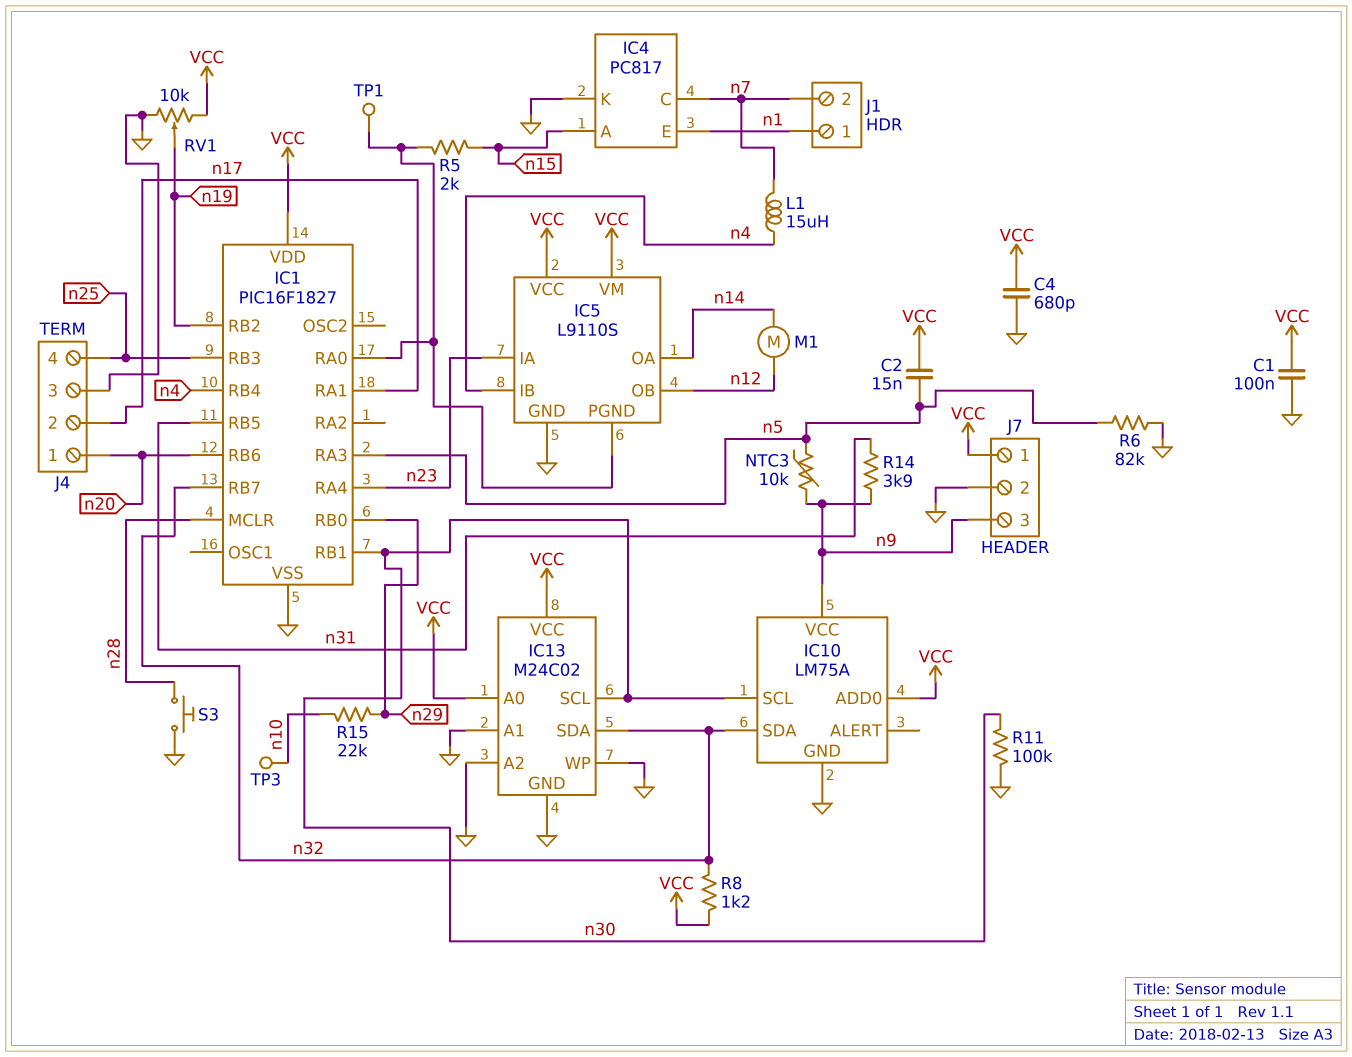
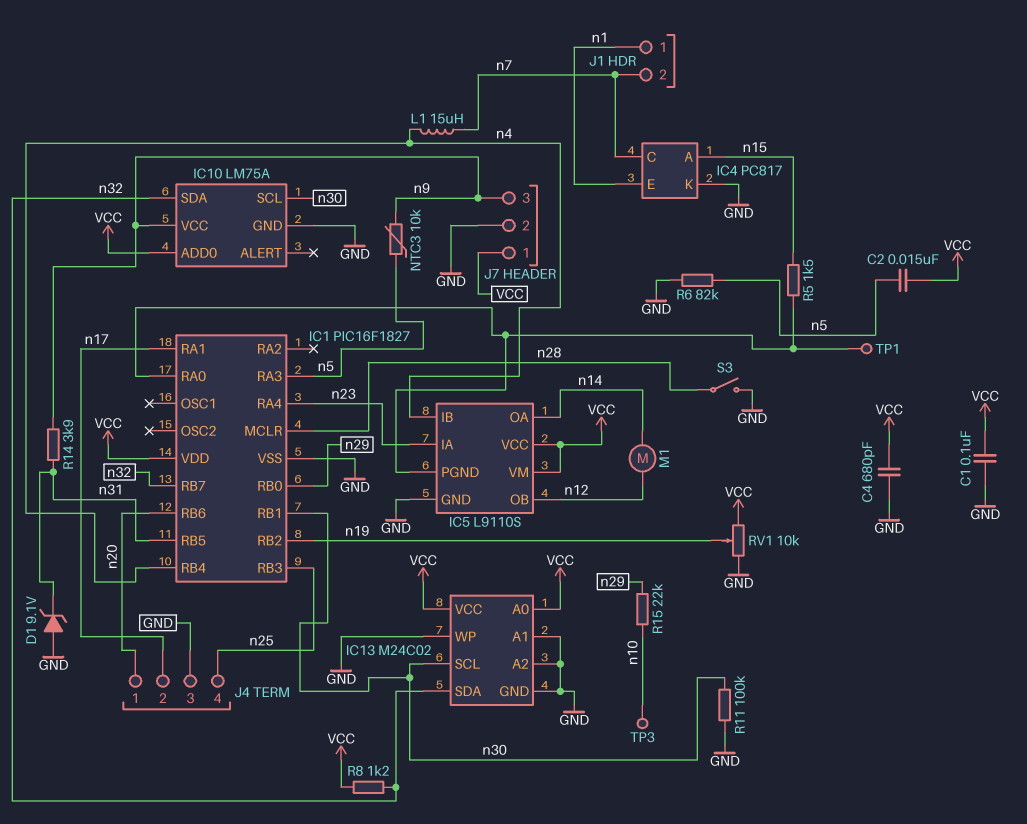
D1: none -> zener 9.1V (A GND, K n31)
R5: 2k (IC1/RA0, n15) -> 1.5k (IC1/RA0, n15)
S3: button (GND, n28) -> switch (GND, n28)

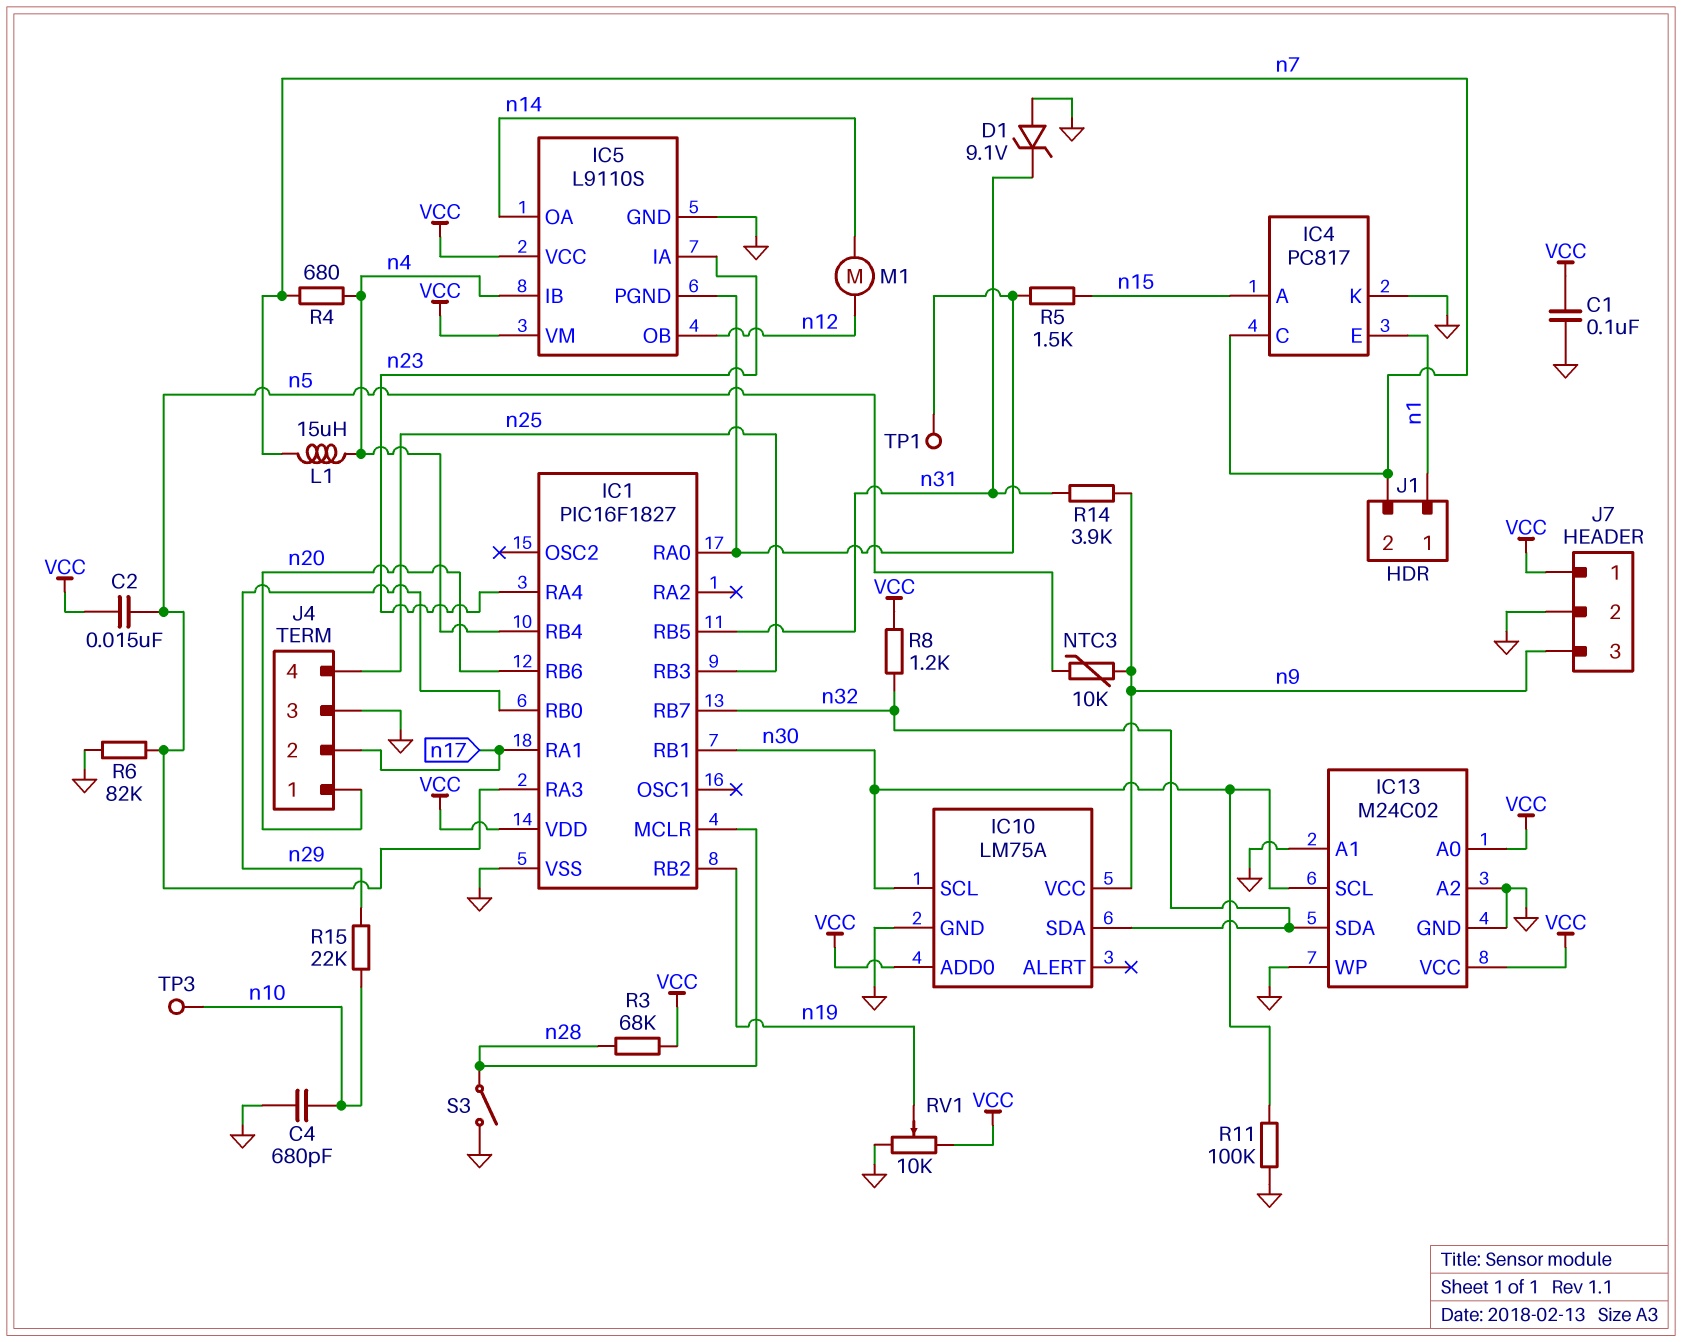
C4: 680pF (GND, VCC) -> 680pF (GND, n10)
R3: none -> 68k (VCC, n28)
R4: none -> 680 (n4, n7)

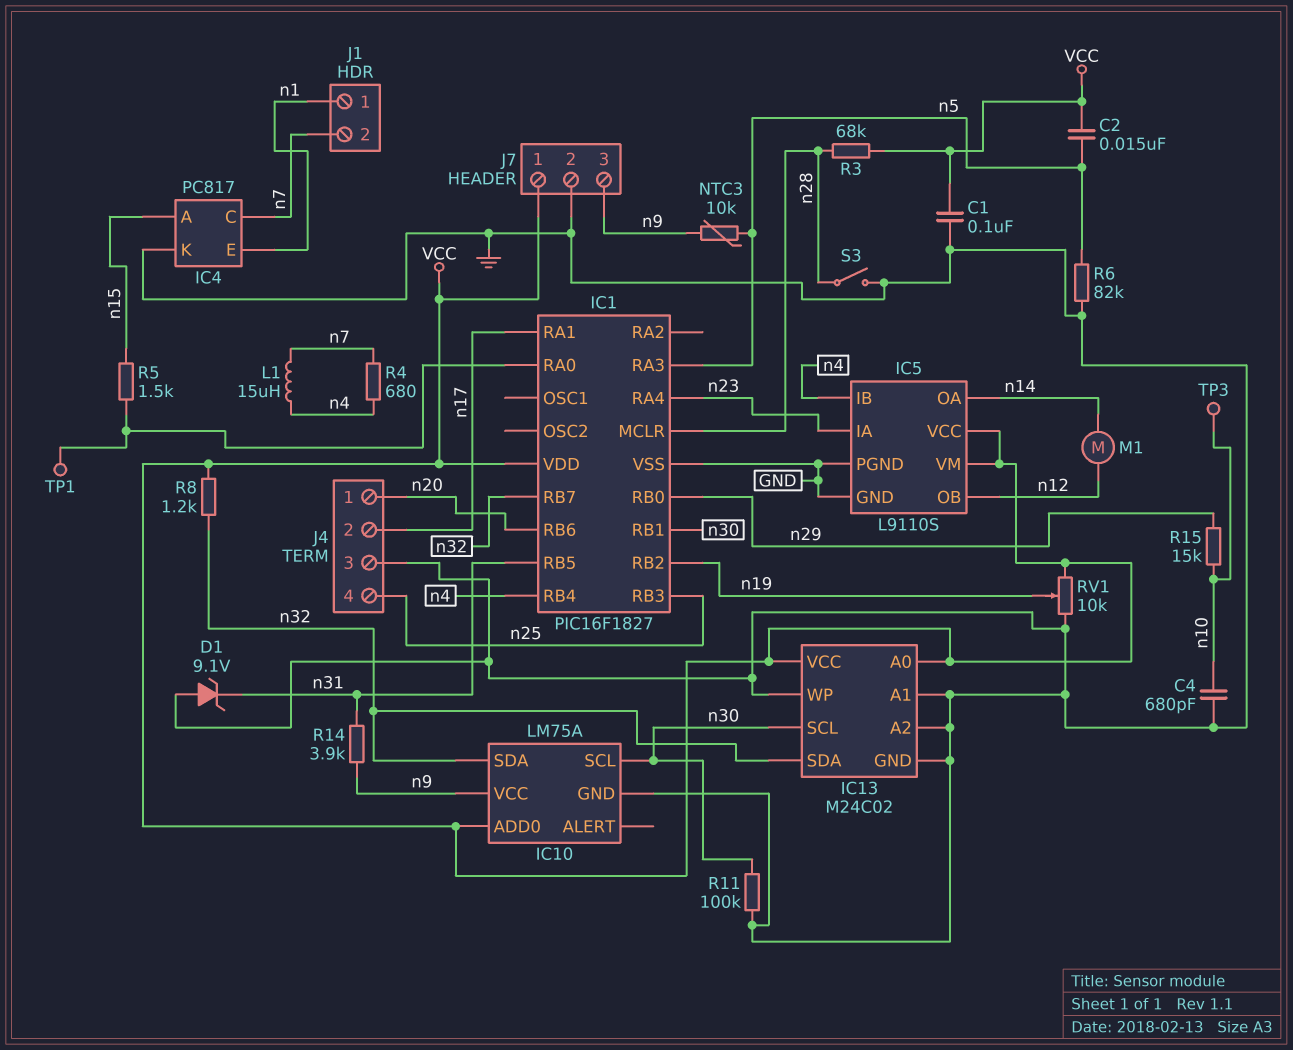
IC5 pin PGND: IC1/RA0 -> GND
R15: 22k (n10, n29) -> 15k (n10, n29)

